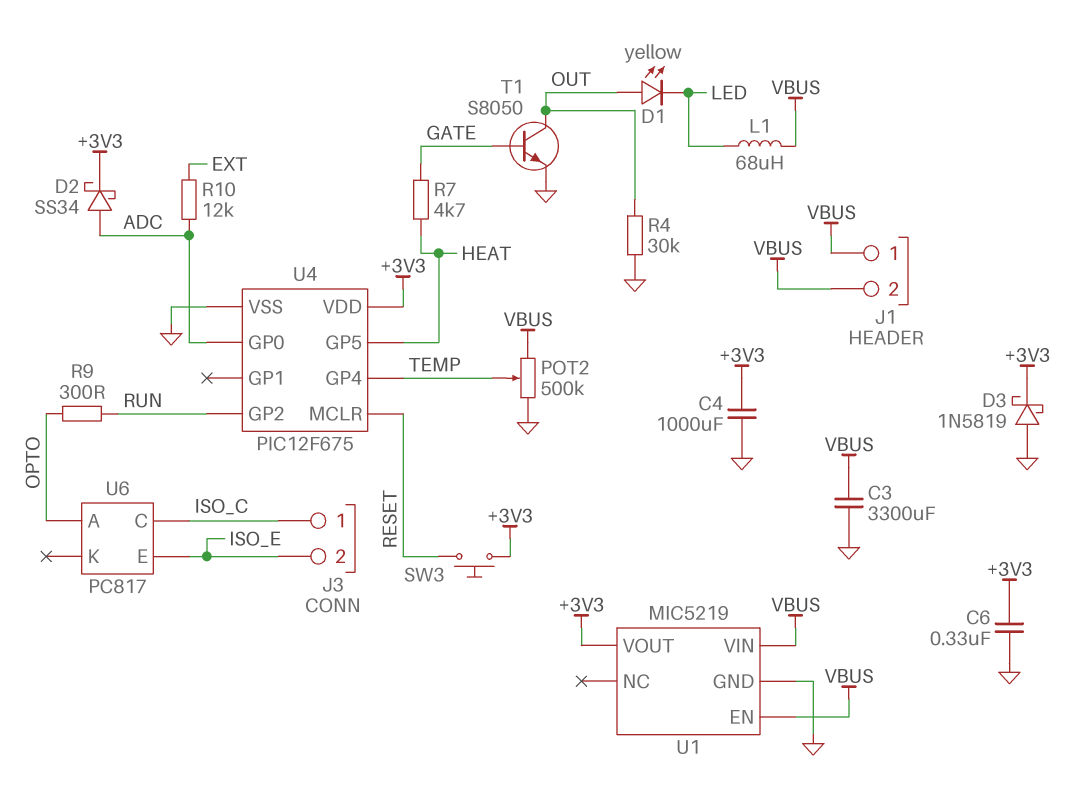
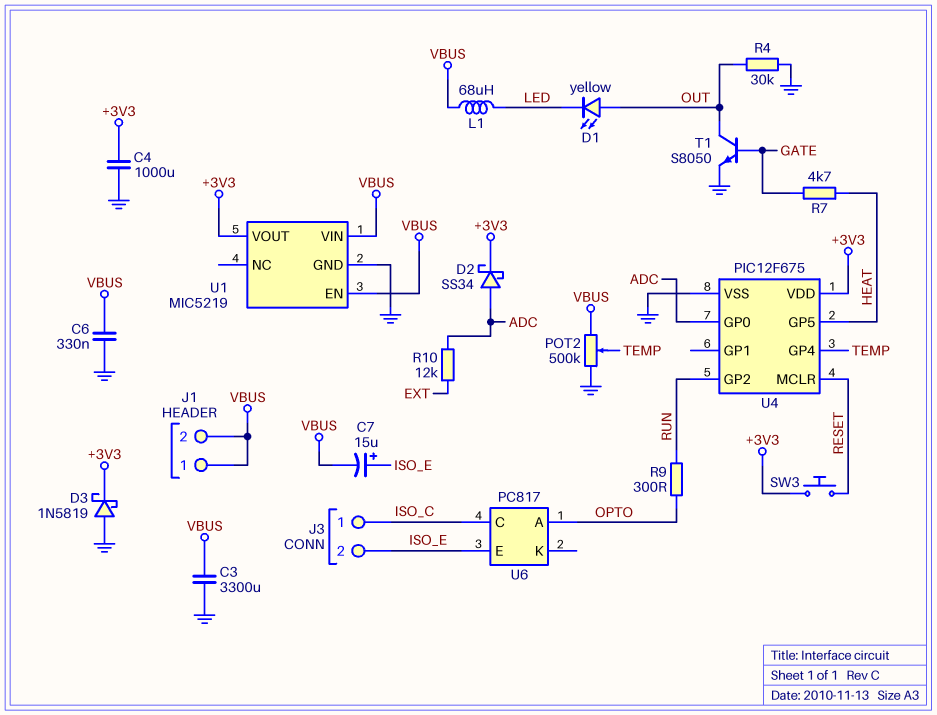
C6: 330nF (+3V3, GND) -> 330nF (GND, VBUS)
C7: none -> 15uF (plus ISO_E, minus VBUS)

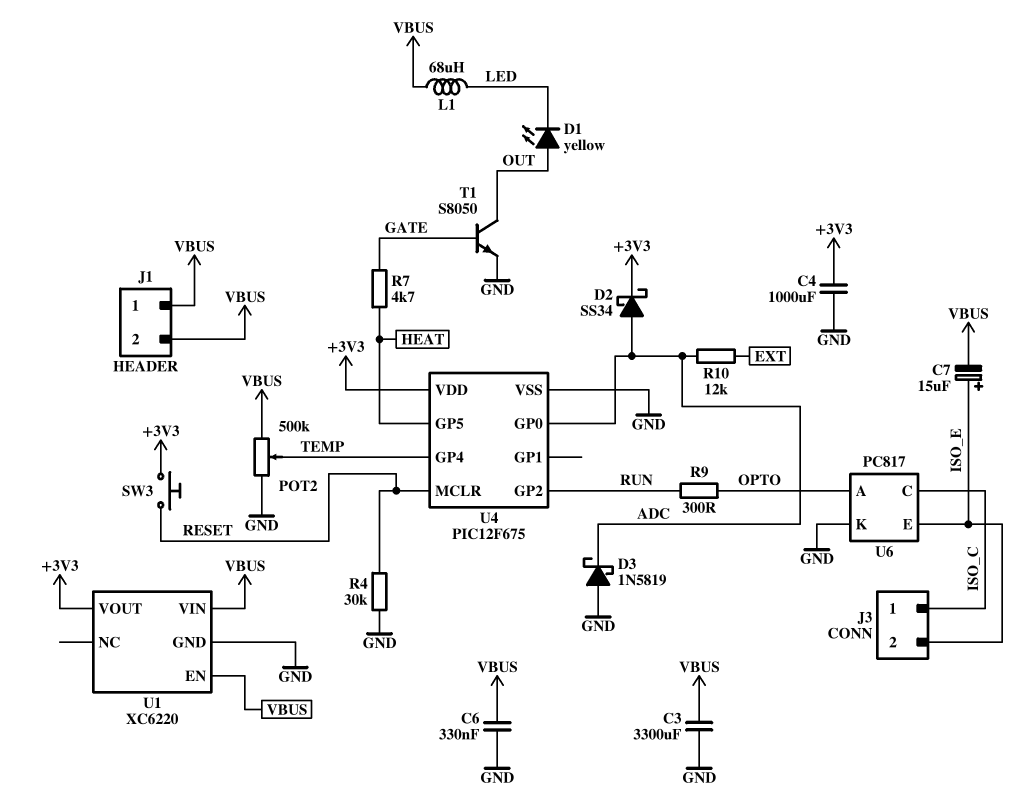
D3: schottky 1N5819 (A GND, K +3V3) -> schottky 1N5819 (A GND, K ADC)
R4: 30k (GND, OUT) -> 30k (GND, RESET)
U1: MIC5219 -> XC6220
U6 pin K: none -> GND

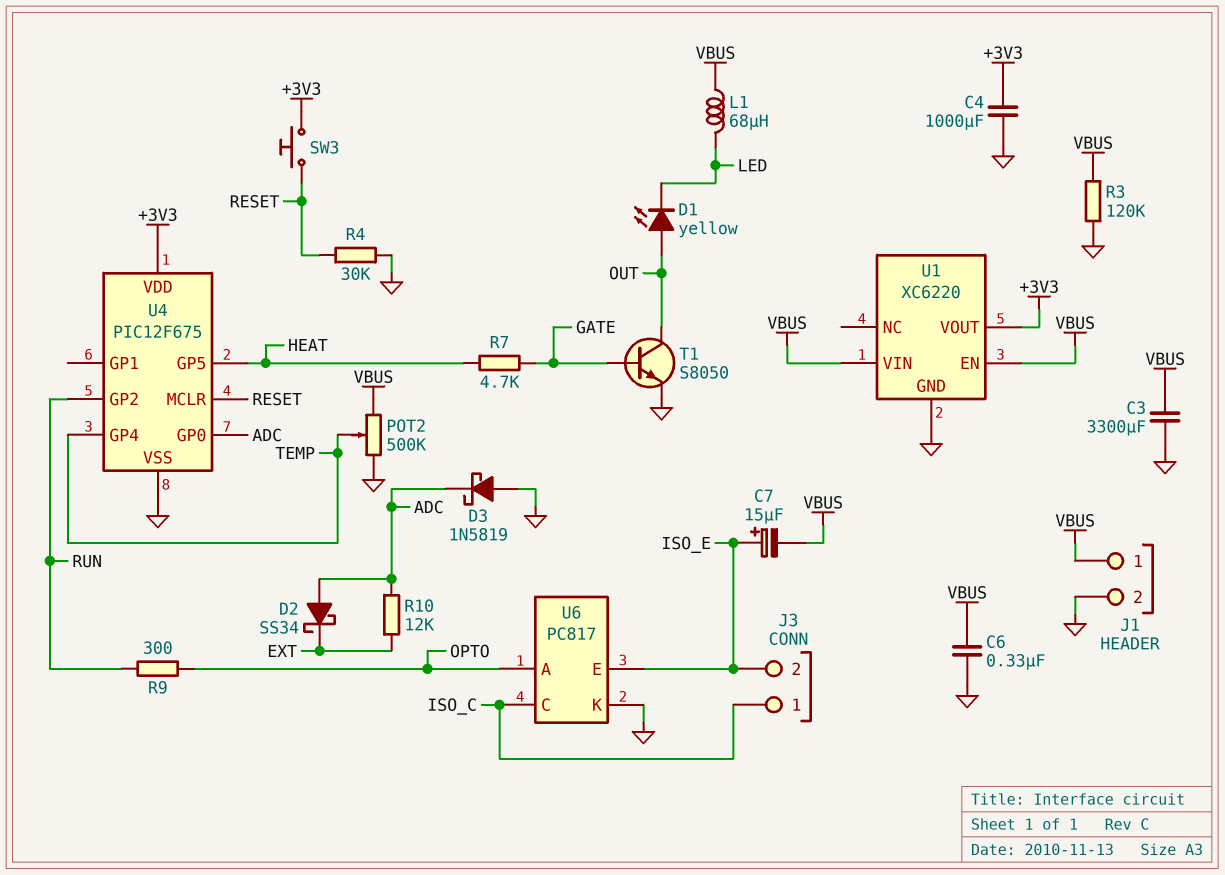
D2: schottky SS34 (A ADC, K +3V3) -> schottky SS34 (A ADC, K EXT)
J1 pin 2: VBUS -> GND
R3: none -> 120k (GND, VBUS)

